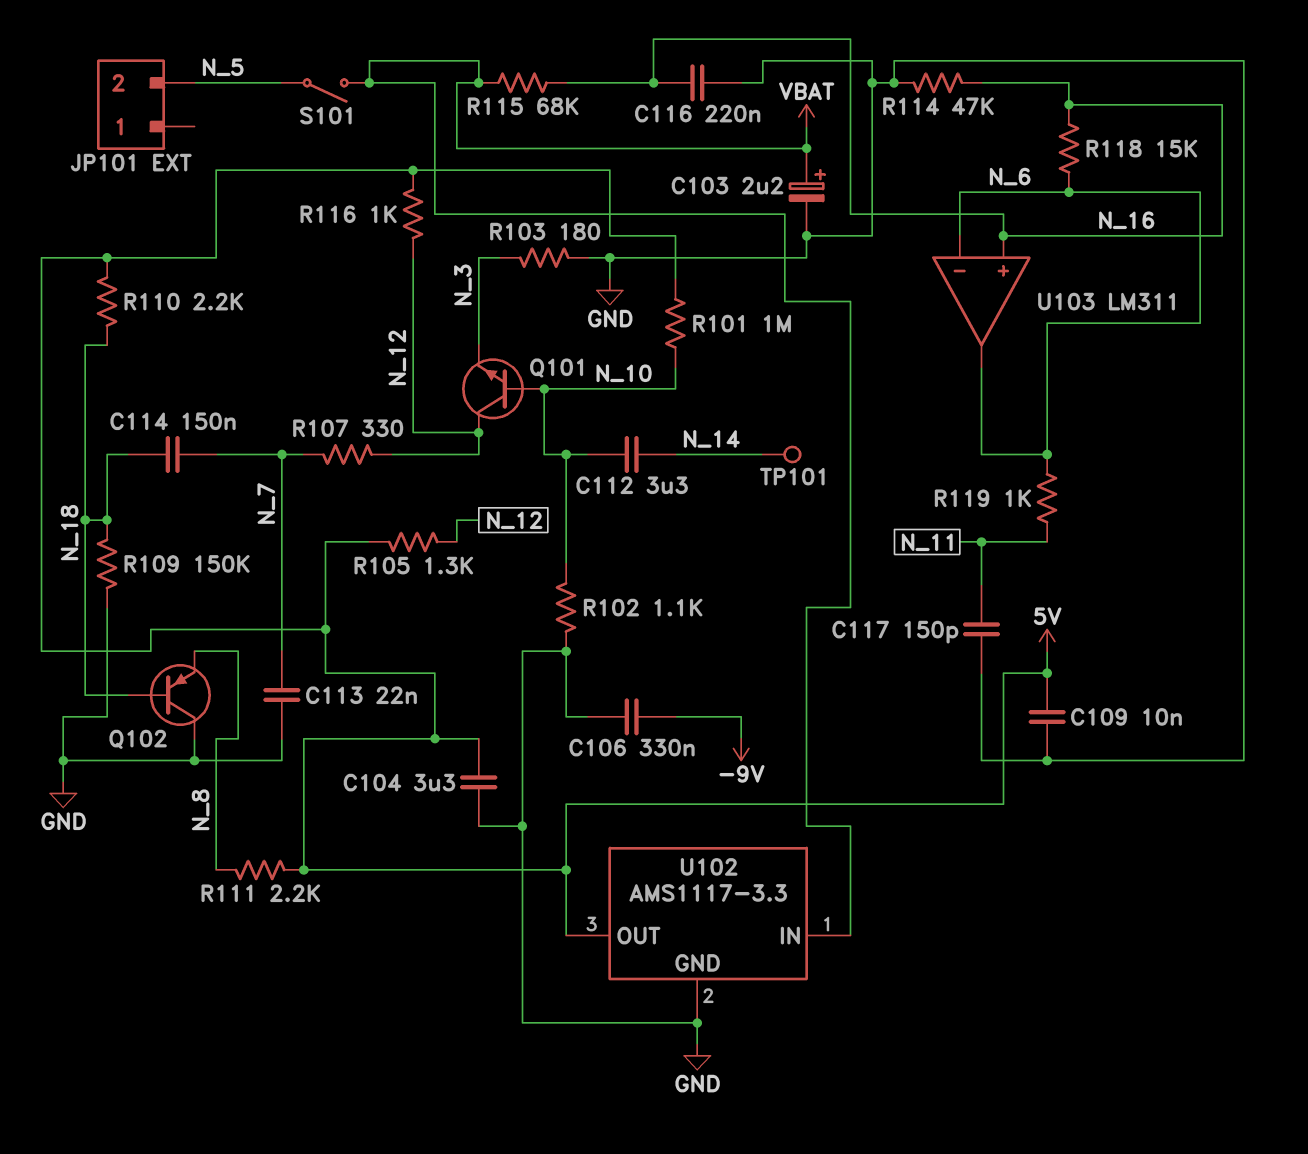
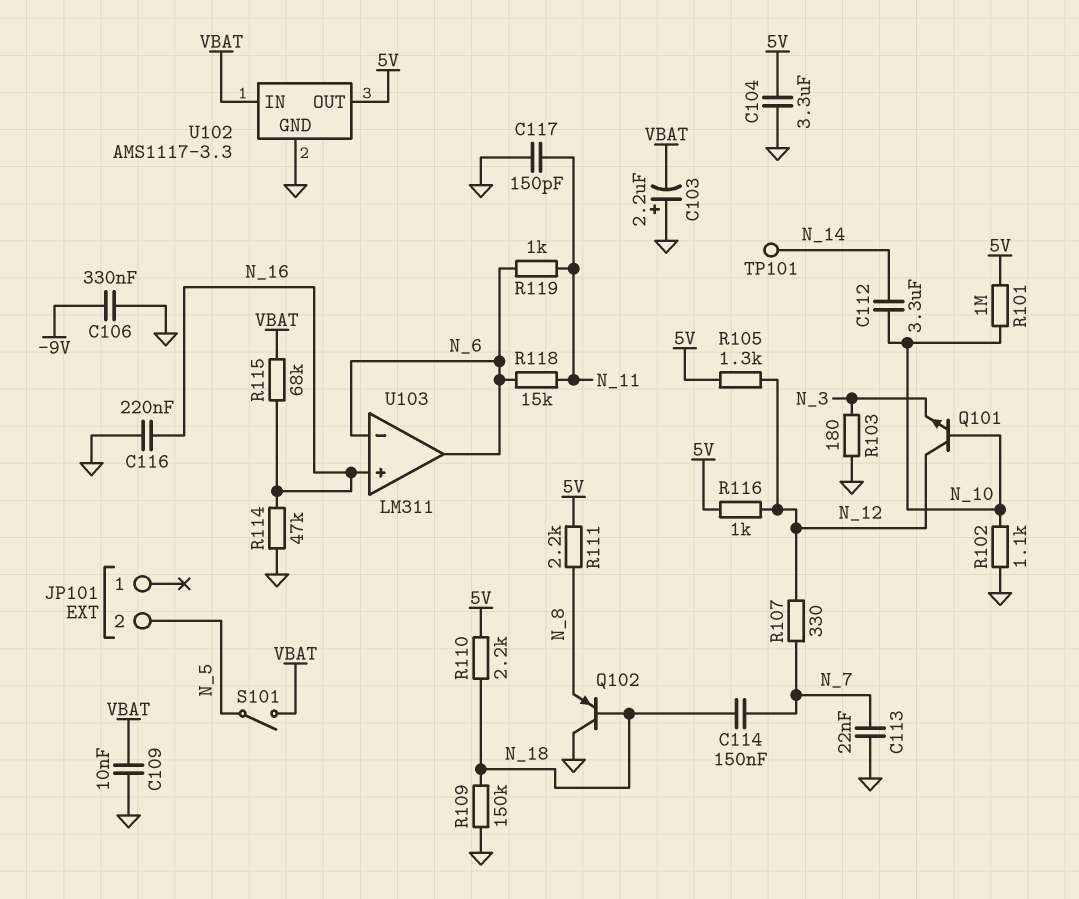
C103: 2.2uF (plus VBAT, minus GND) -> 2.2uF (plus GND, minus VBAT)
C109: 10nF (5V, GND) -> 10nF (GND, VBAT)
R118: 15k (N_6, N_16) -> 15k (N_6, N_11)

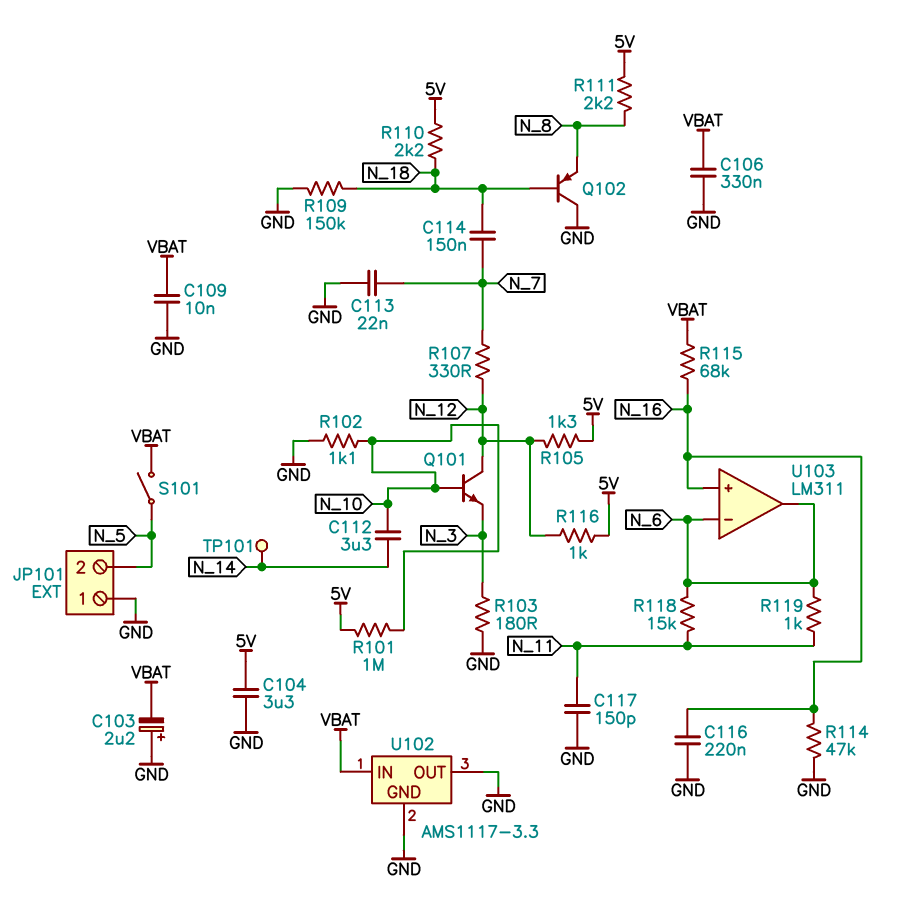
C106: 330nF (-9V, GND) -> 330nF (GND, VBAT)
JP101 pin 1: none -> GND
U102 pin OUT: 5V -> GND

